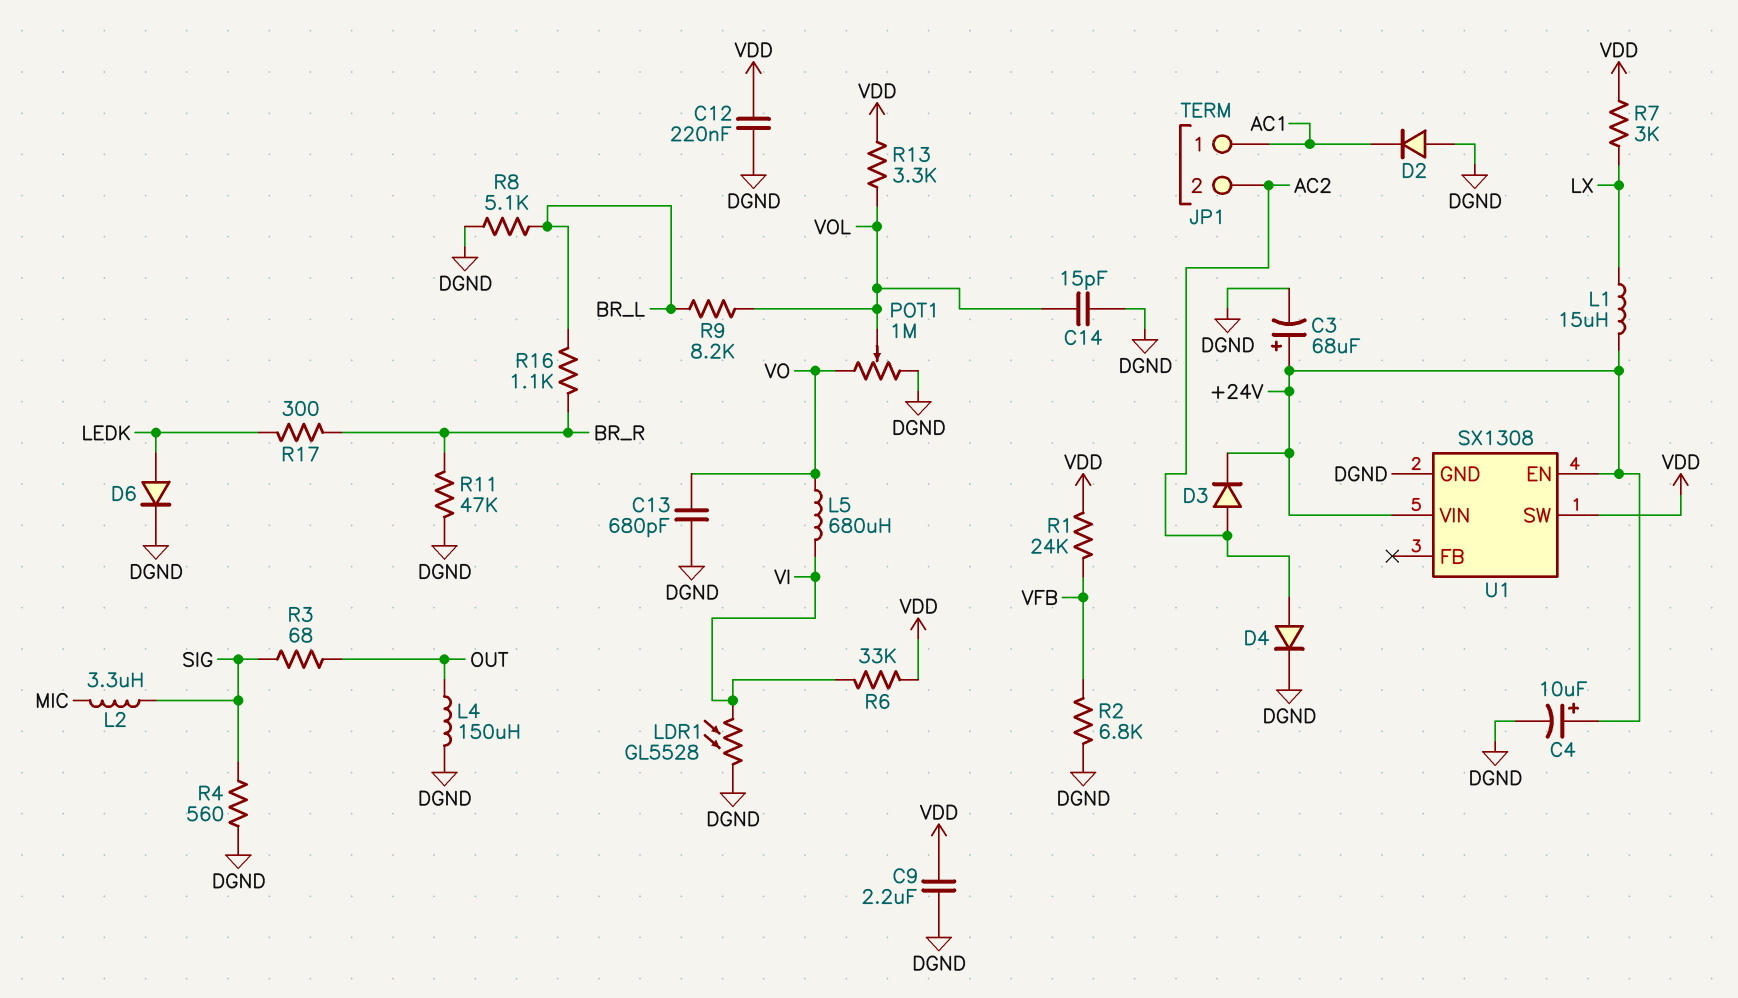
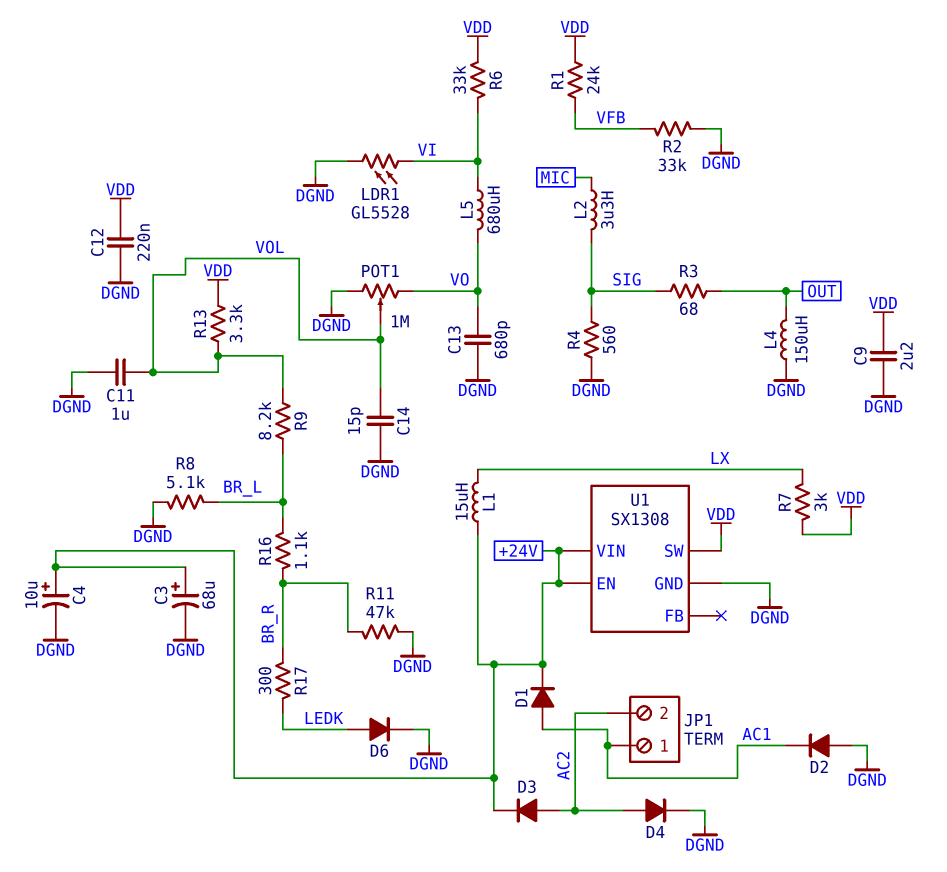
C11: none -> 1uF (DGND, VOL)
D1: none -> diode (A AC1, K +24V)
R2: 6.8k (DGND, VFB) -> 33k (DGND, VFB)

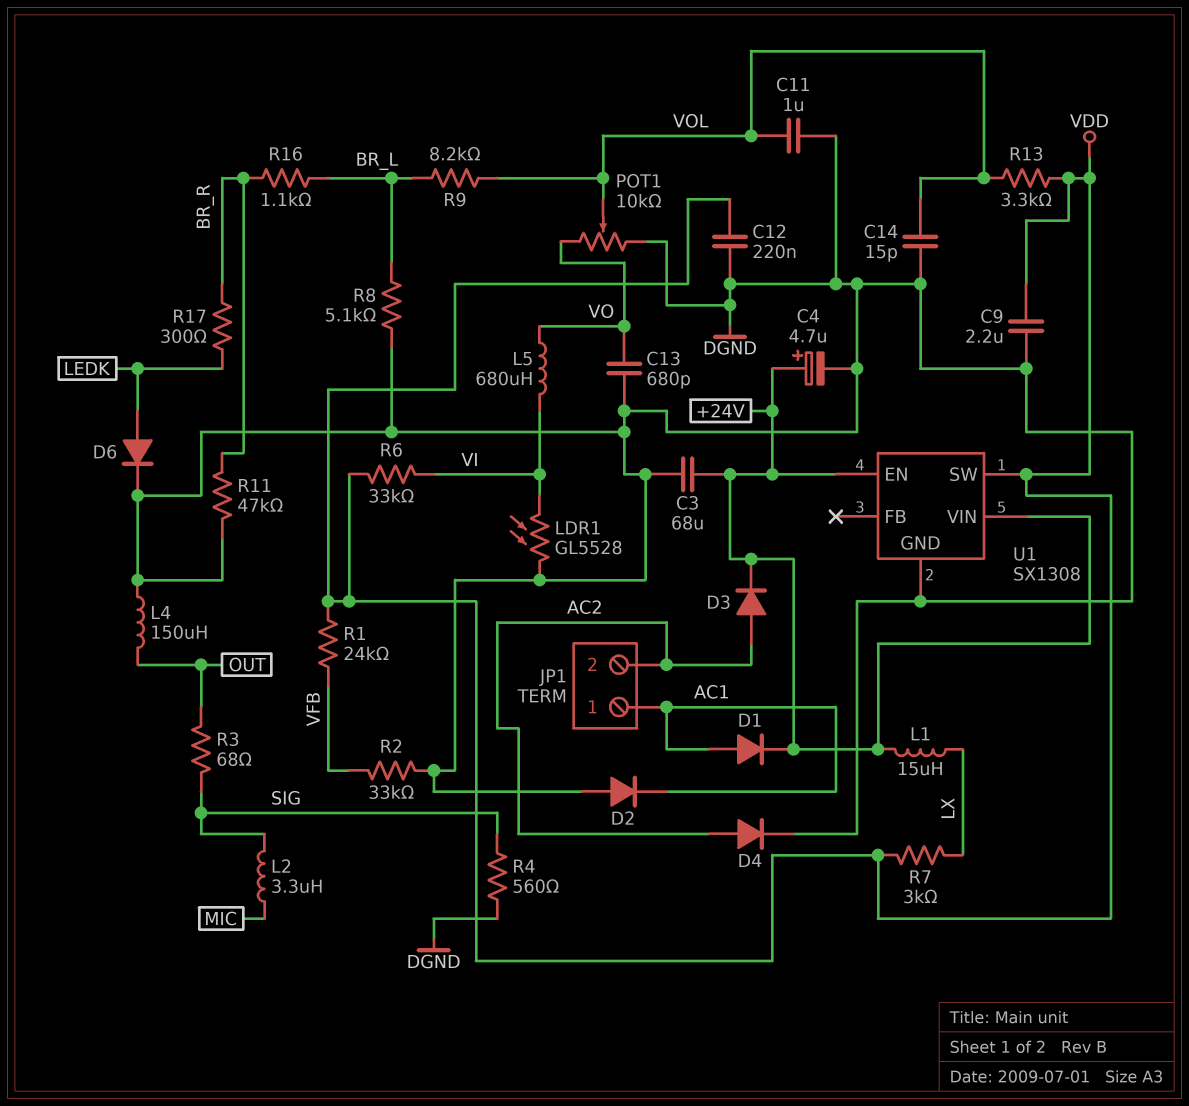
C3: 68uF (plus +24V, minus DGND) -> 68uF (+24V, DGND)
C4: 10uF (plus +24V, minus DGND) -> 4.7uF (plus +24V, minus DGND)
POT1: 1M (DGND, VO, wiper VOL) -> 10k (DGND, VO, wiper VOL)

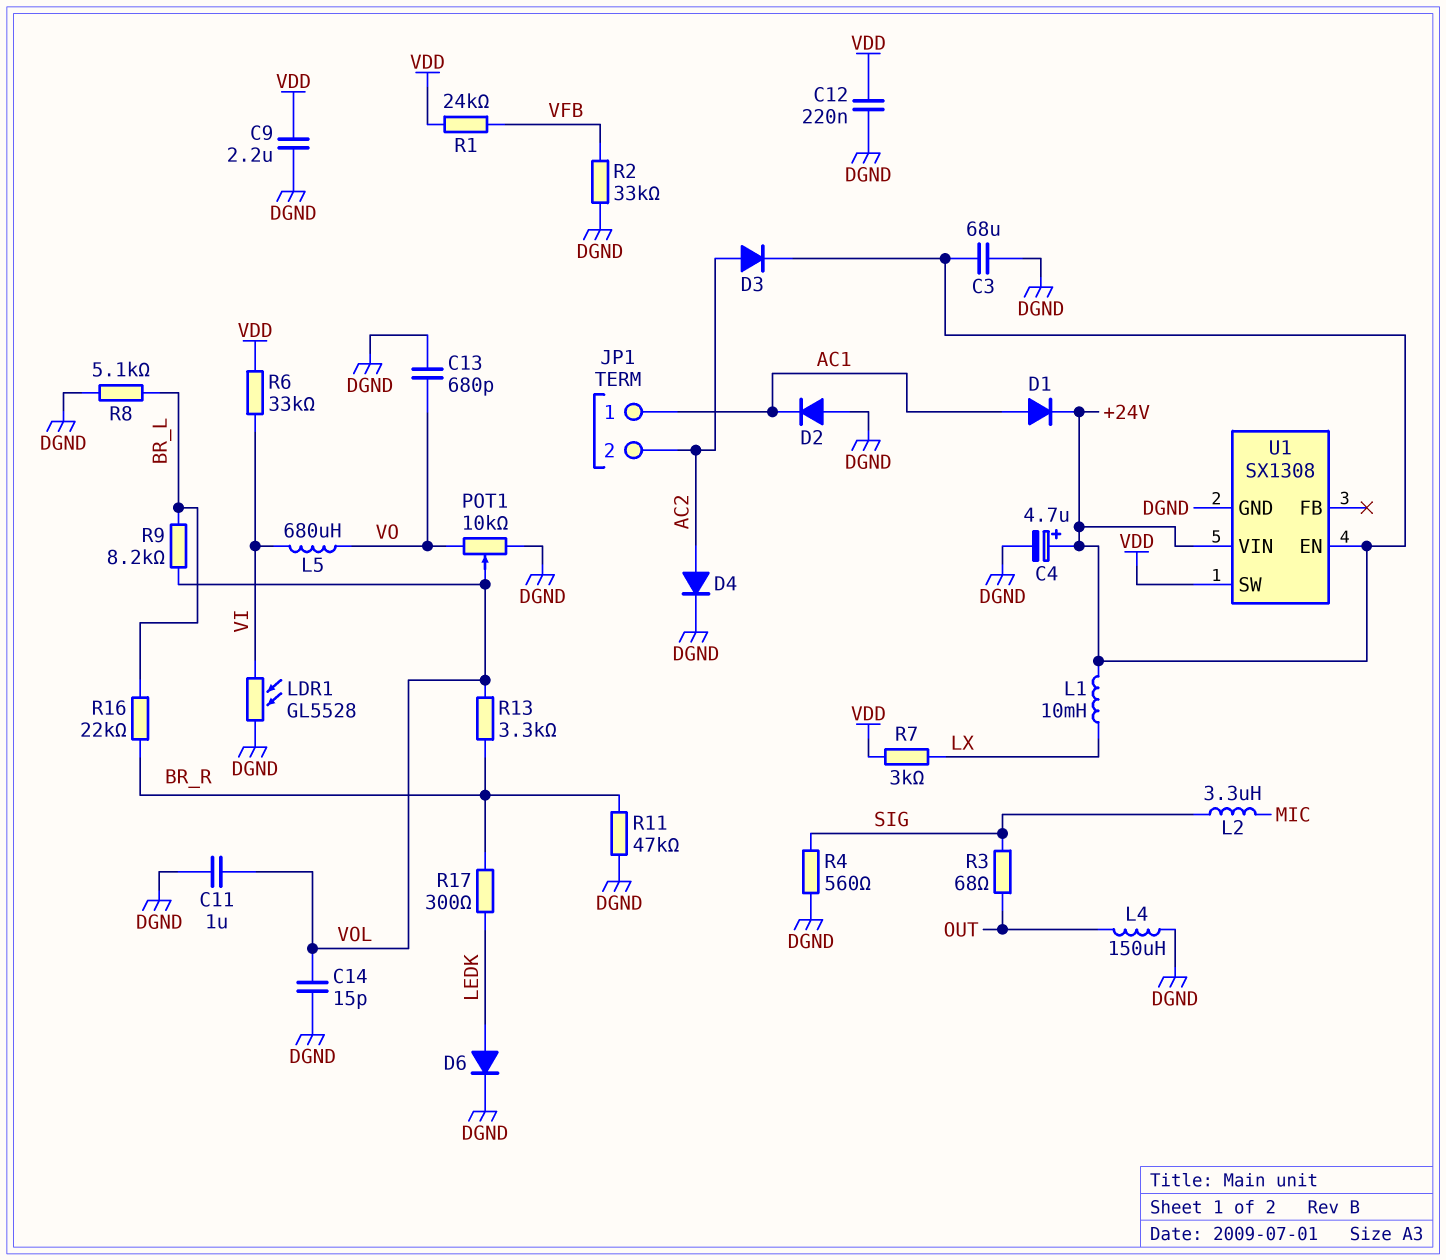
L1: 15uH (+24V, LX) -> 10mH (+24V, LX)
R13: 3.3k (VDD, VOL) -> 3.3k (BR_R, VOL)
R16: 1.1k (BR_L, BR_R) -> 22k (BR_L, BR_R)

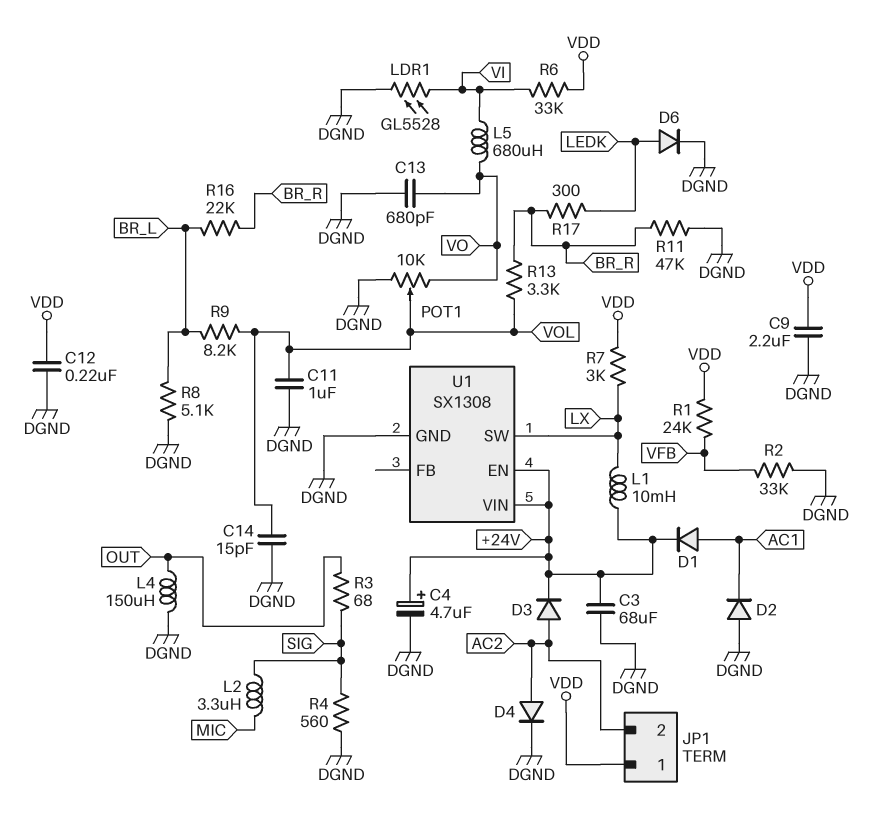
JP1 pin 1: AC1 -> VDD
U1 pin SW: VDD -> LX

